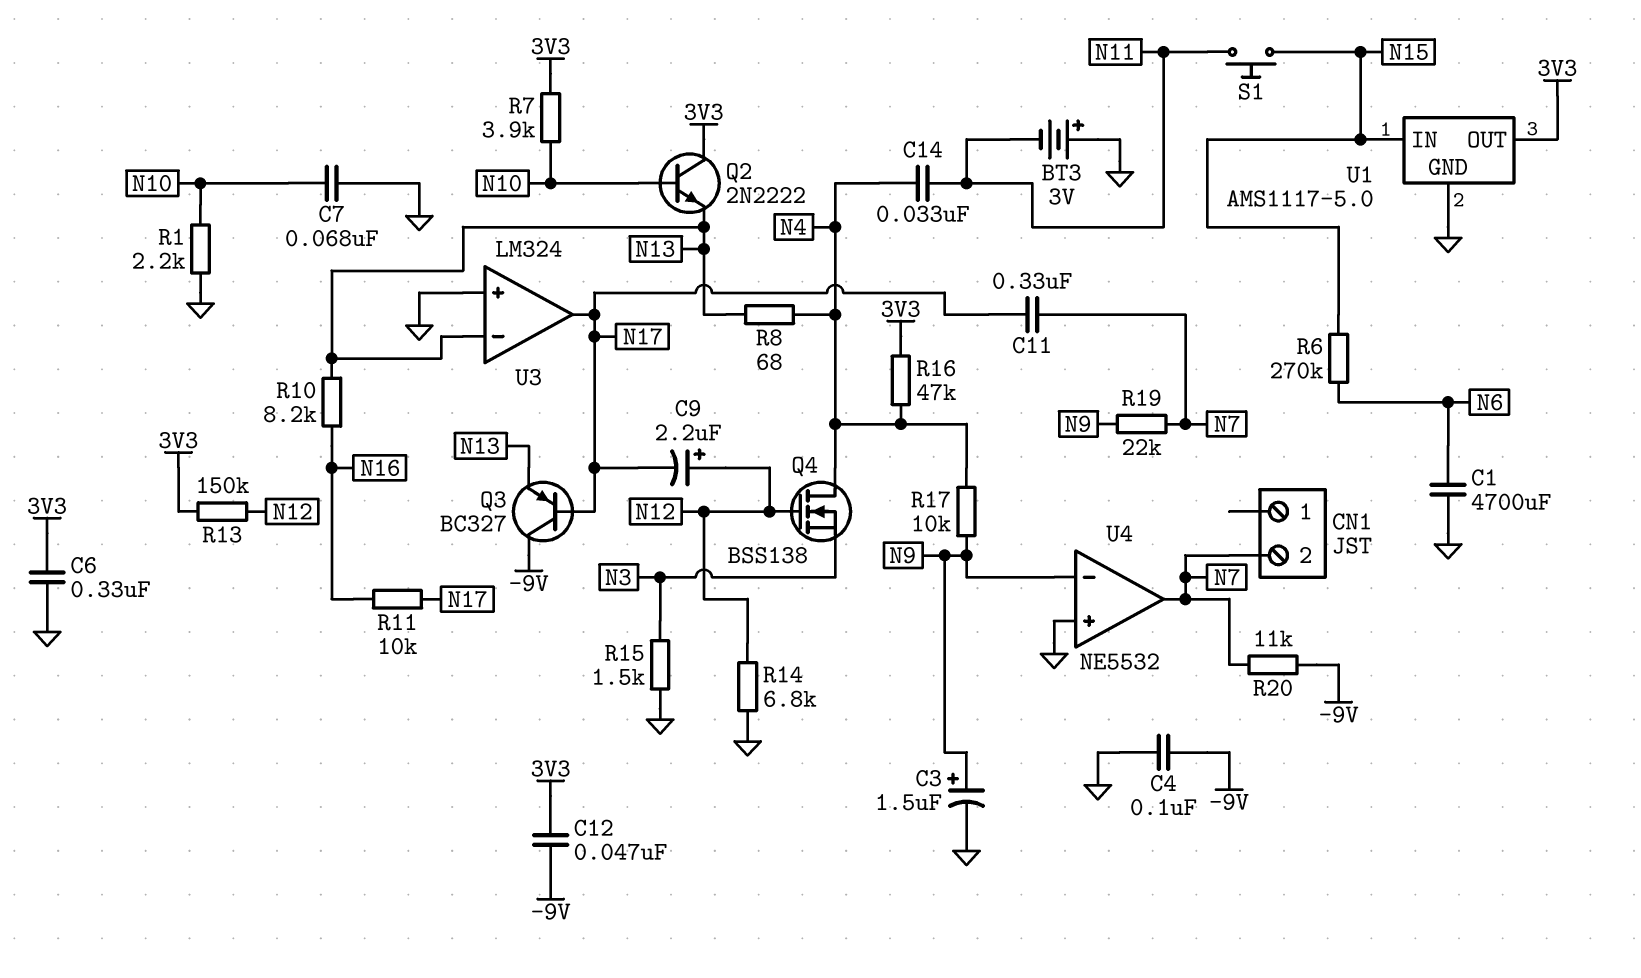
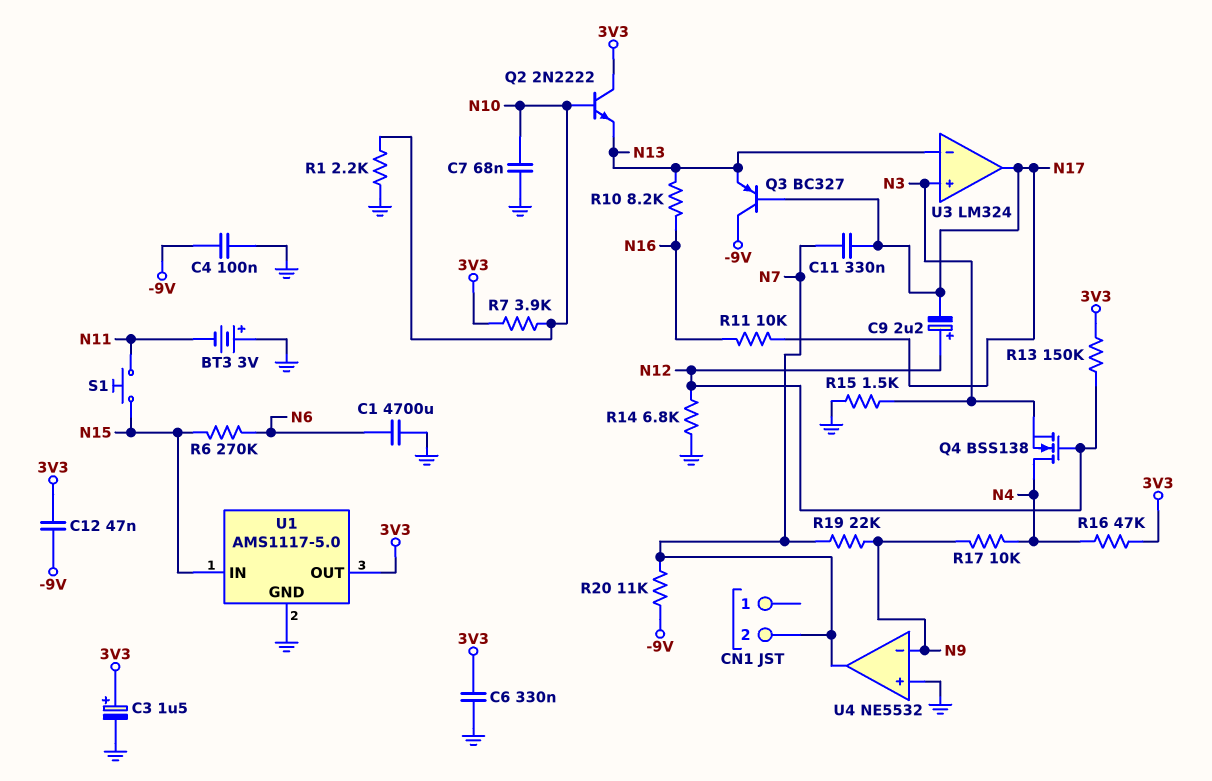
C3: 1.5uF (plus N9, minus GND) -> 1.5uF (plus 3V3, minus GND)
C14: 33nF (N4, N11) -> none
R8: 68 (N4, N13) -> none
U3 pin in+: GND -> N3

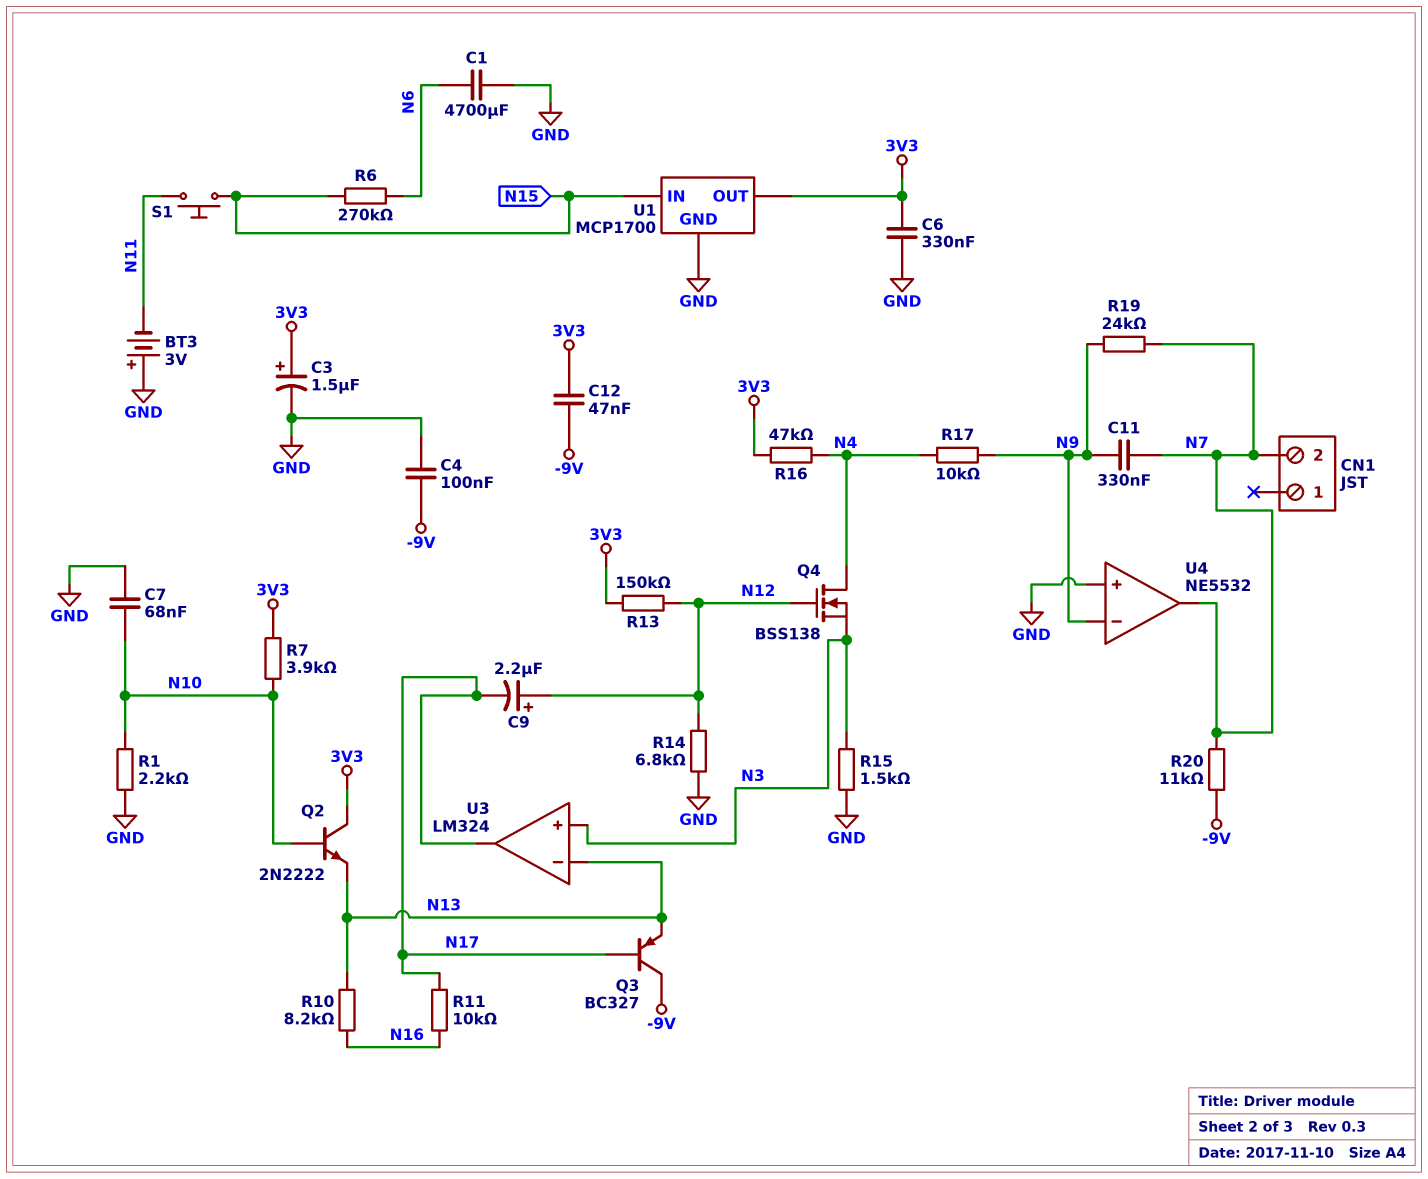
C11: 330nF (N7, N17) -> 330nF (N7, N9)
R19: 22k (N7, N9) -> 24k (N7, N9)
U1: AMS1117-5.0 -> MCP1700

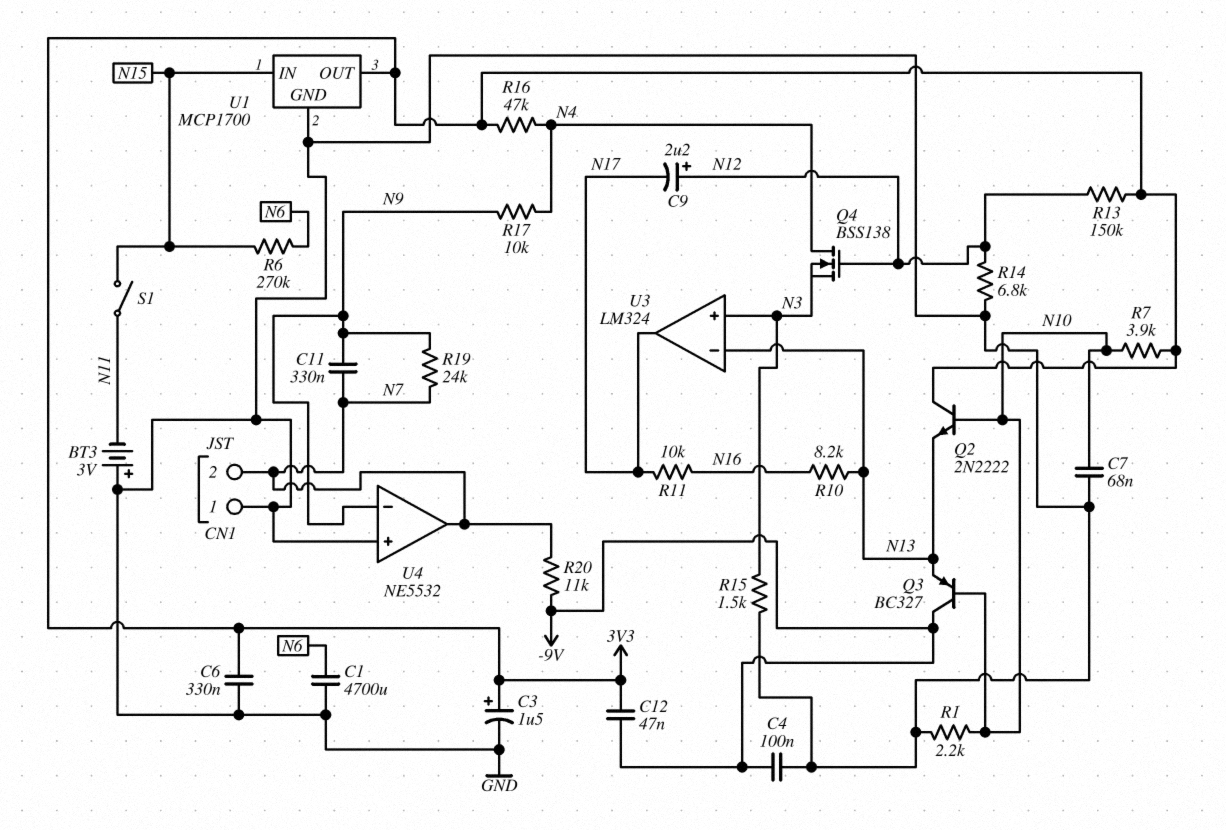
CN1 pin 1: none -> GND
Q3: PNP BC327 (B N17, C -9V, E N13) -> PNP BC327 (B N10, C -9V, E N13)
S1: button (N11, N15) -> switch (N11, N15)

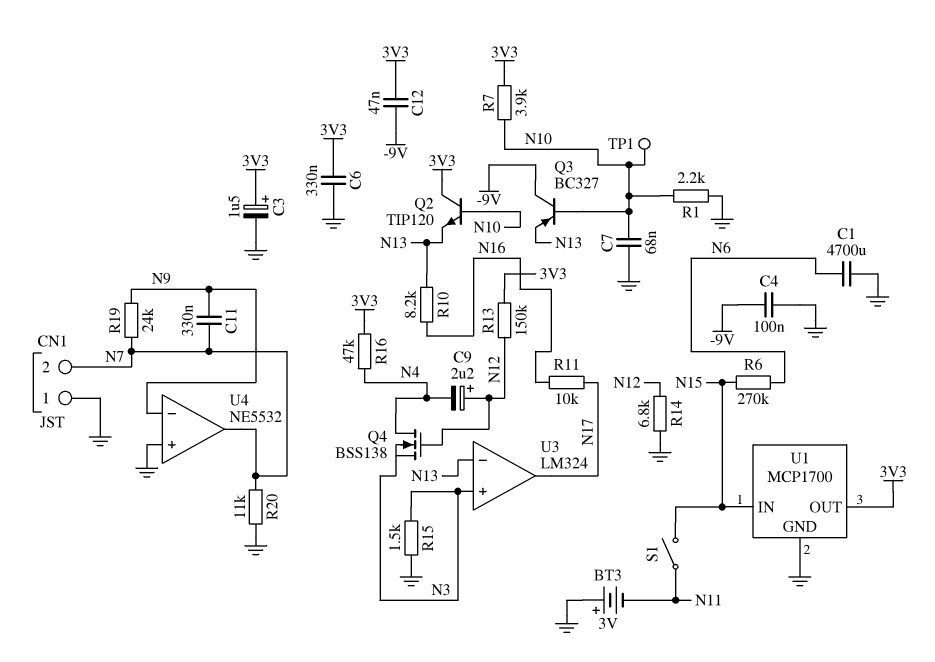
C9: 2.2uF (plus N12, minus N17) -> 2.2uF (plus N12, minus N4)
Q2: NPN 2N2222 (B N10, C 3V3, E N13) -> NPN TIP120 (B N10, C 3V3, E N13)
R17: 10k (N4, N9) -> none
R20: 11k (-9V, N7) -> 11k (GND, N7)
TP1: none -> test point (N10)

